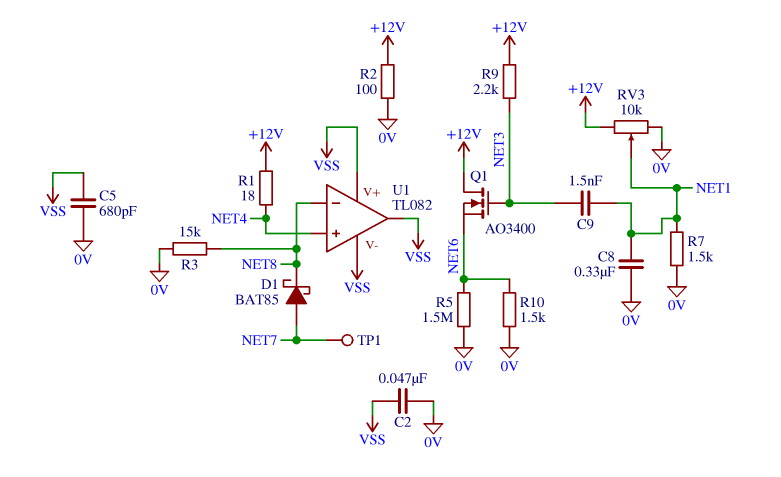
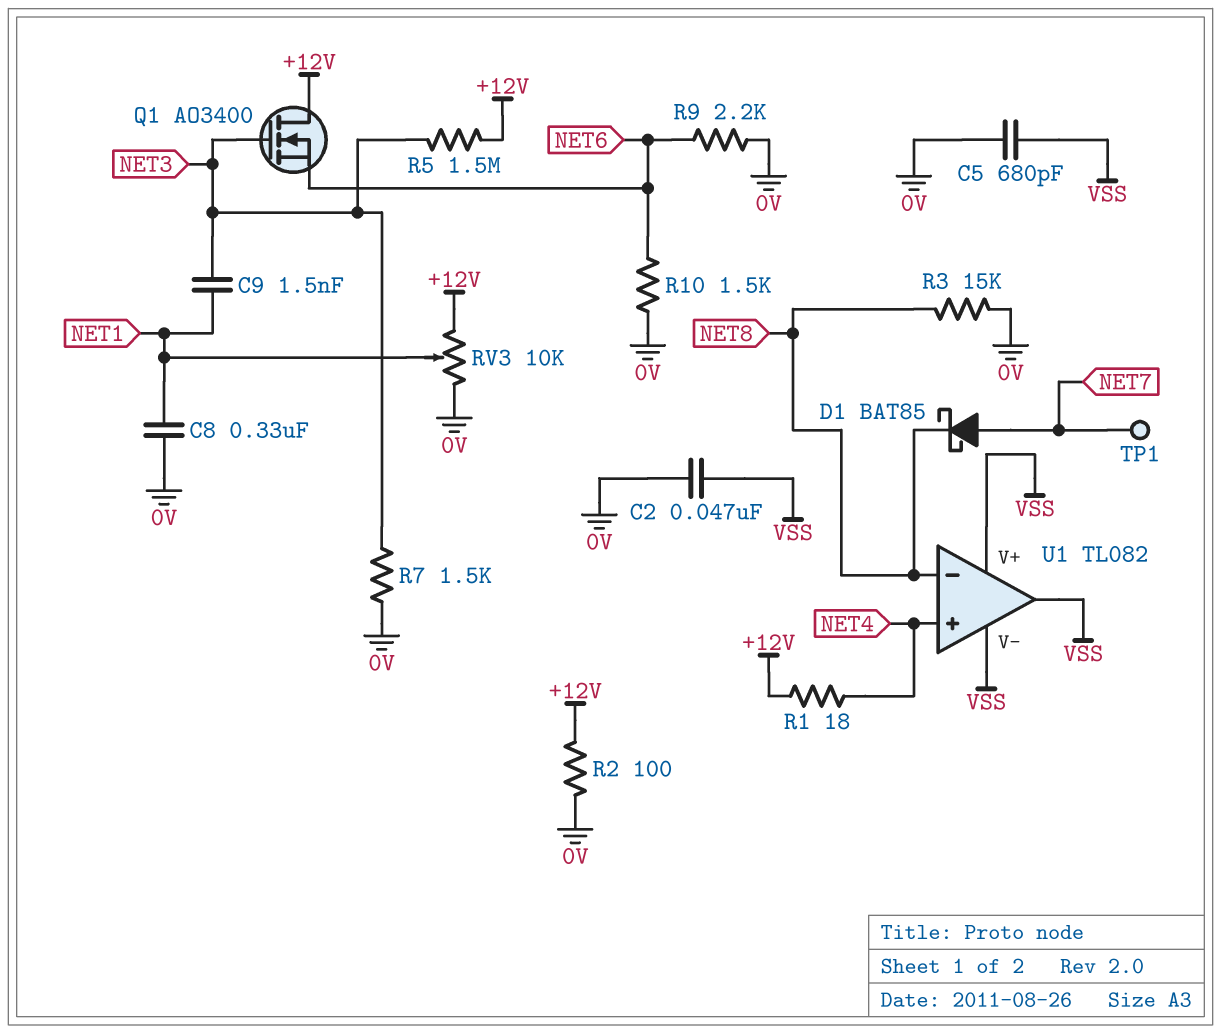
R5: 1.5M (0V, NET6) -> 1.5M (+12V, NET3)
R7: 1.5k (0V, NET1) -> 1.5k (0V, NET3)
R9: 2.2k (+12V, NET3) -> 2.2k (0V, NET6)

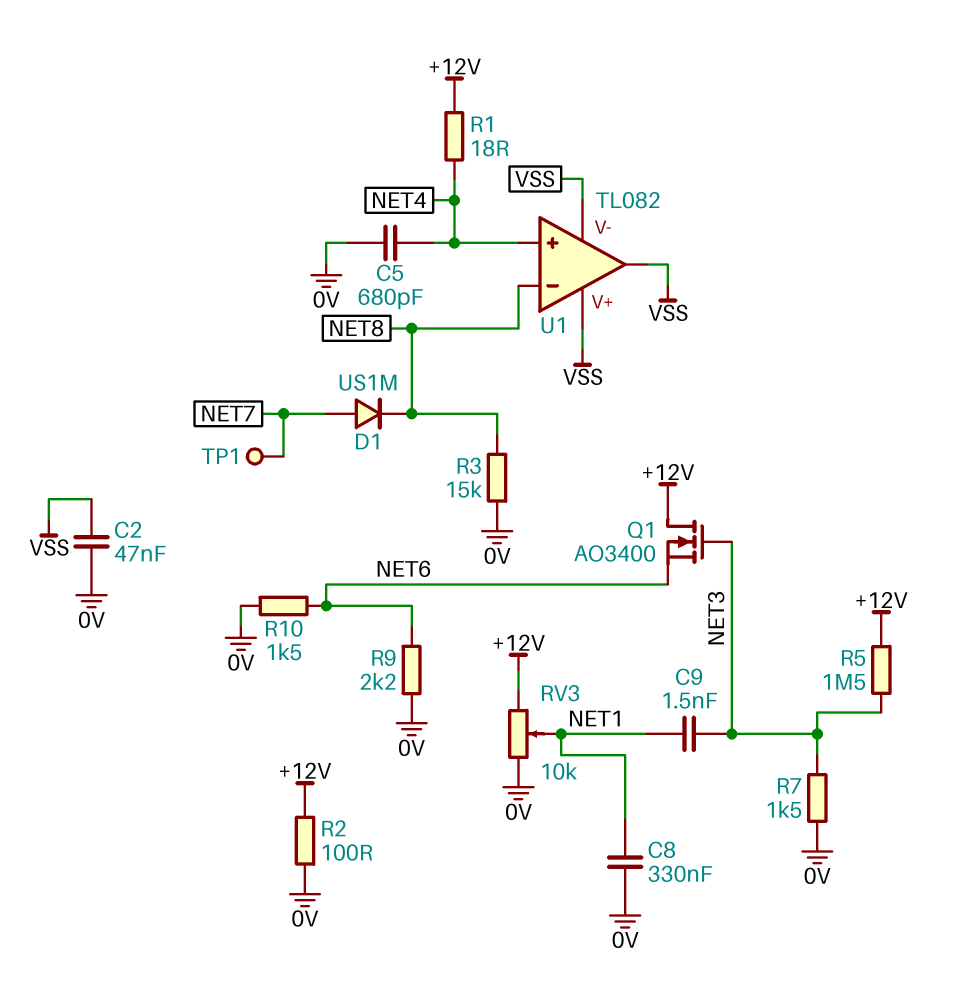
C5: 680pF (0V, VSS) -> 680pF (0V, NET4)
D1: schottky BAT85 (A NET7, K NET8) -> diode US1M (A NET7, K NET8)

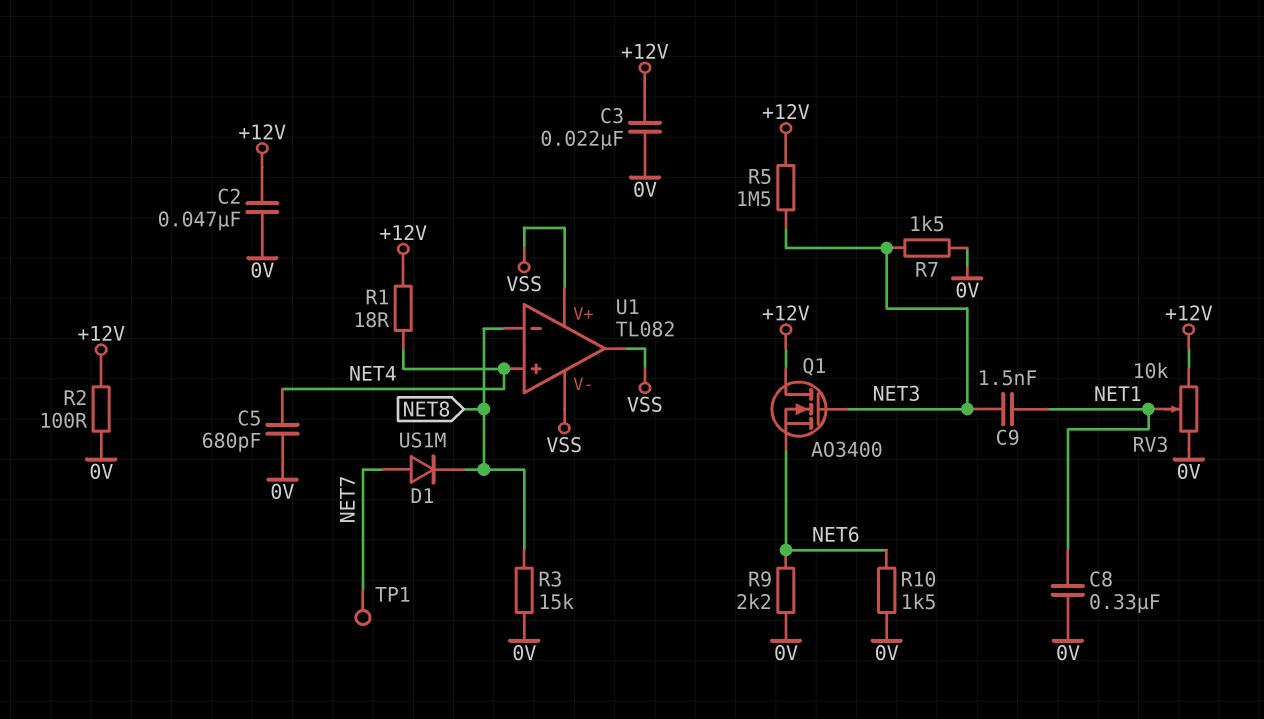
C2: 47nF (0V, VSS) -> 47nF (+12V, 0V)
C3: none -> 22nF (+12V, 0V)

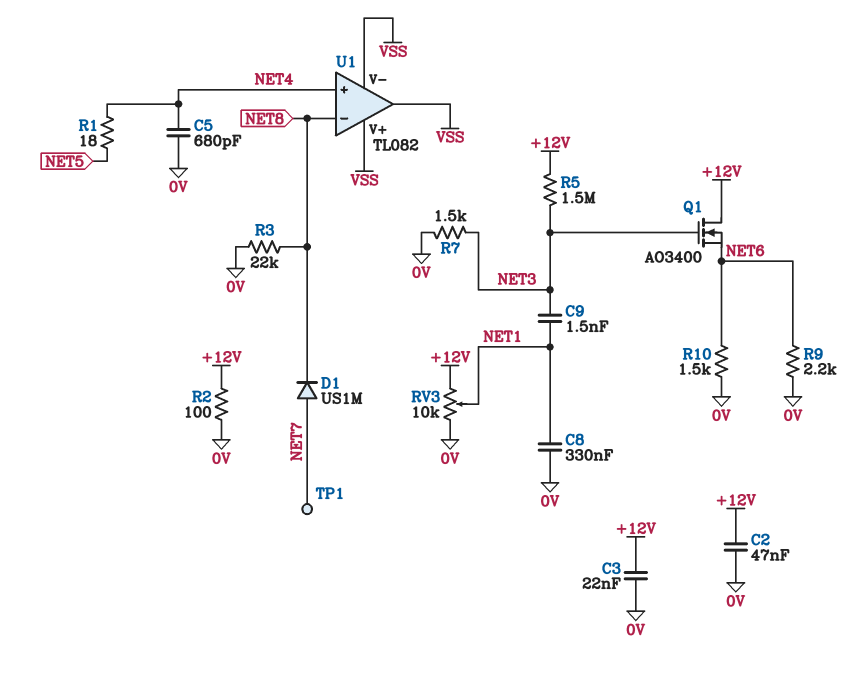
R1: 18 (+12V, NET4) -> 18 (NET4, NET5)
R3: 15k (0V, NET8) -> 22k (0V, NET8)

